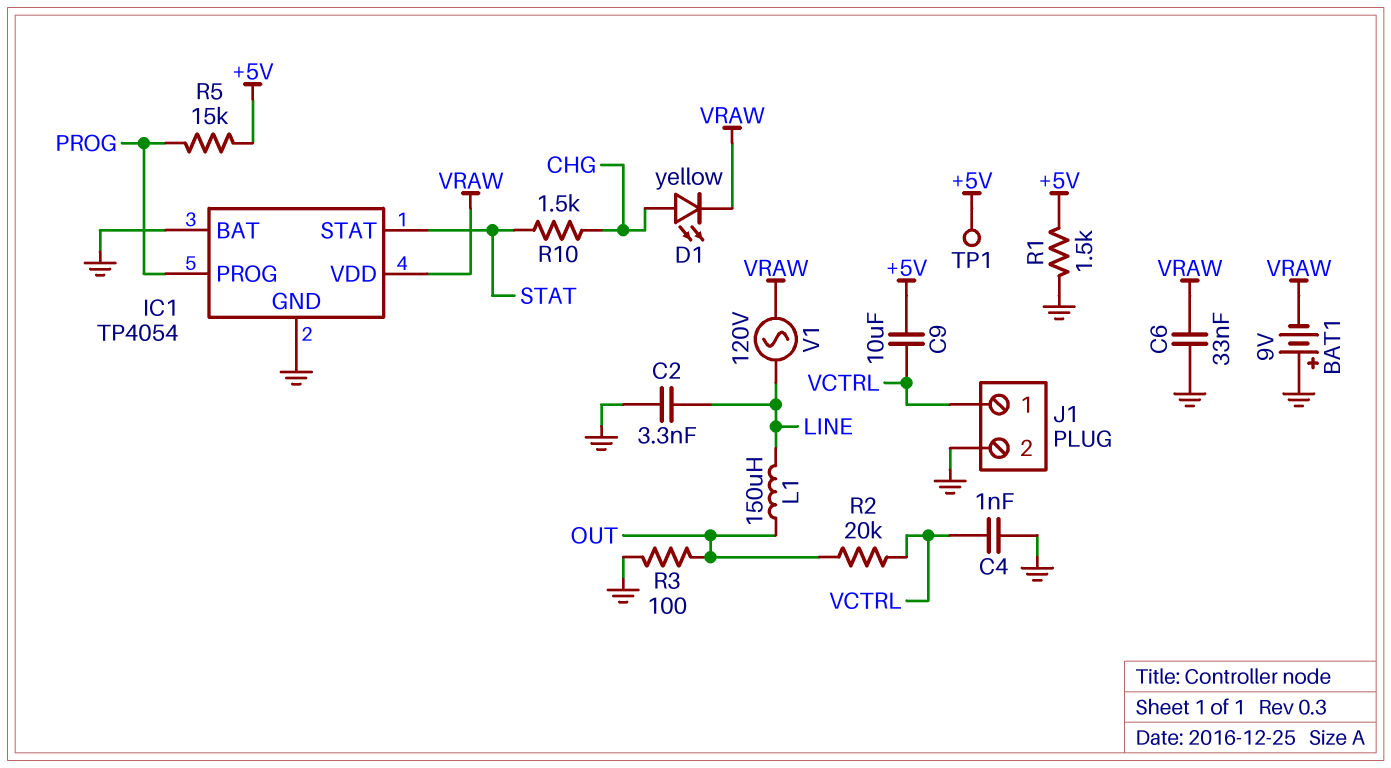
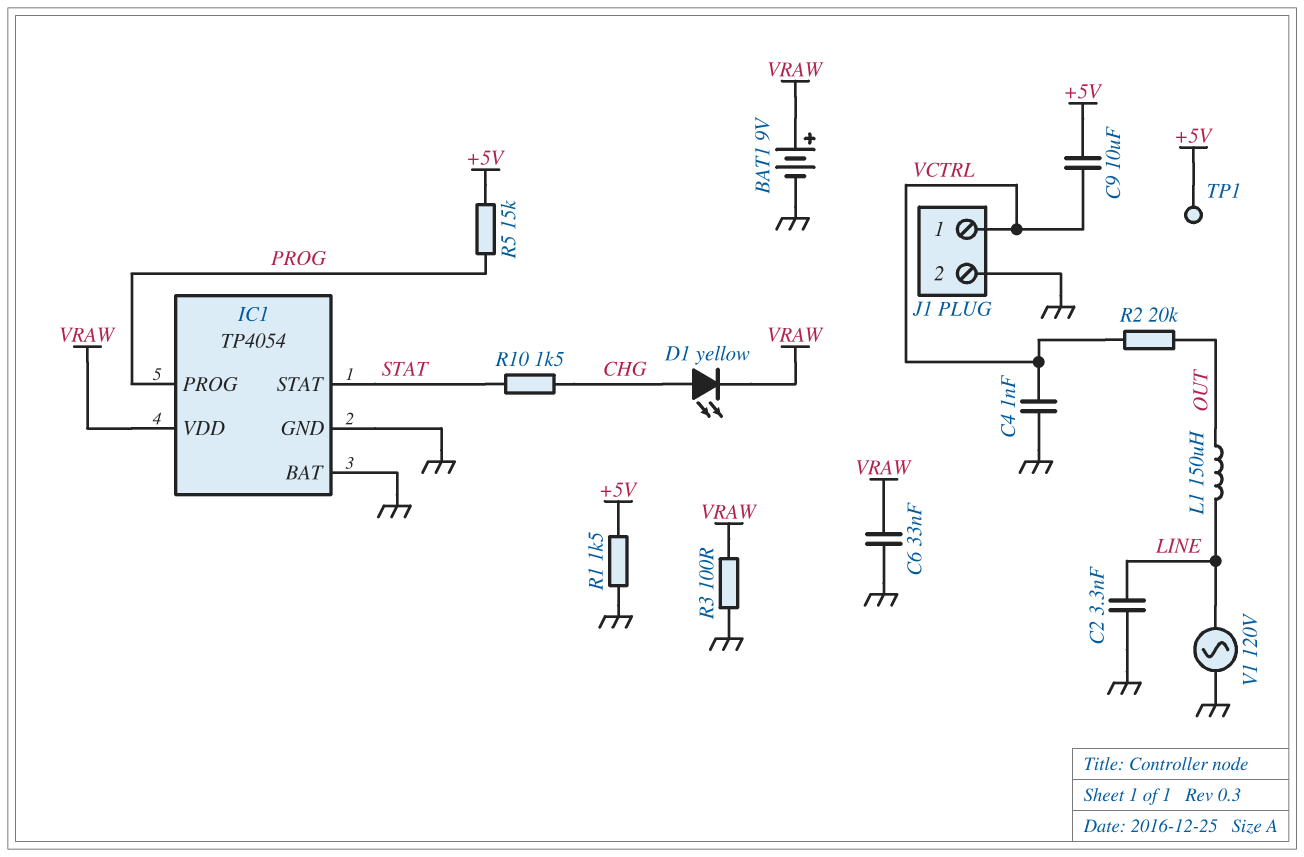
BAT1: 9V (plus GND, minus VRAW) -> 9V (plus VRAW, minus GND)
R3: 100 (GND, OUT) -> 100 (GND, VRAW)
V1: AC 120V (LINE, VRAW) -> AC 120V (GND, LINE)

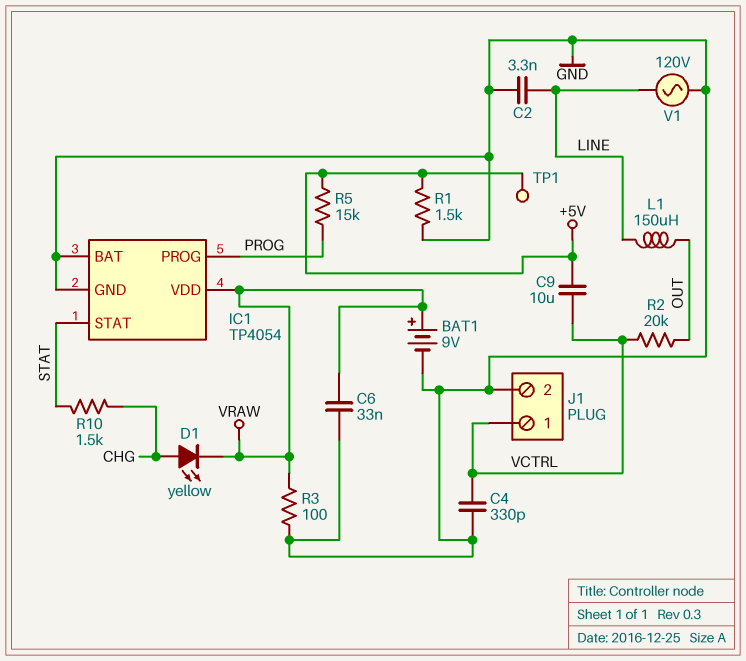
C4: 1nF (GND, VCTRL) -> 330pF (GND, VCTRL)

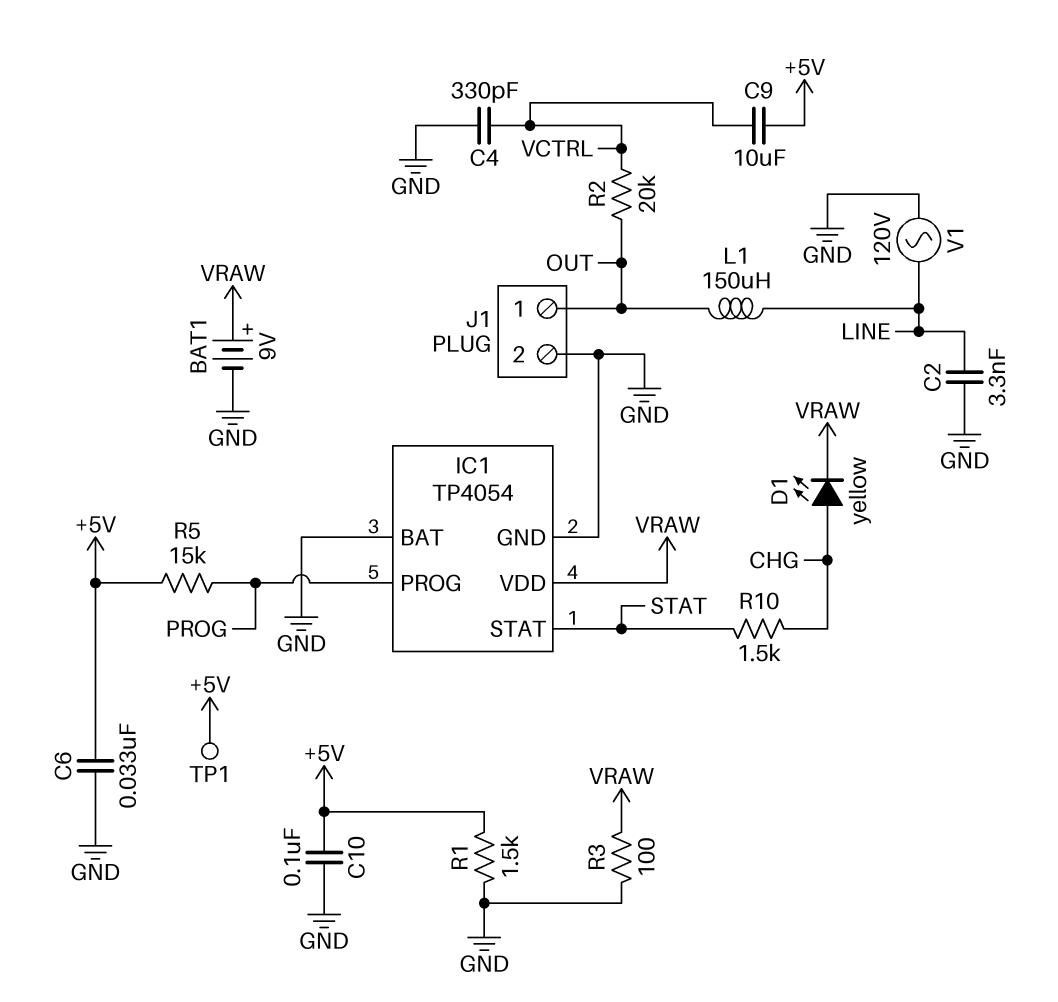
C6: 33nF (GND, VRAW) -> 33nF (+5V, GND)
C10: none -> 100nF (+5V, GND)
J1 pin 1: VCTRL -> OUT

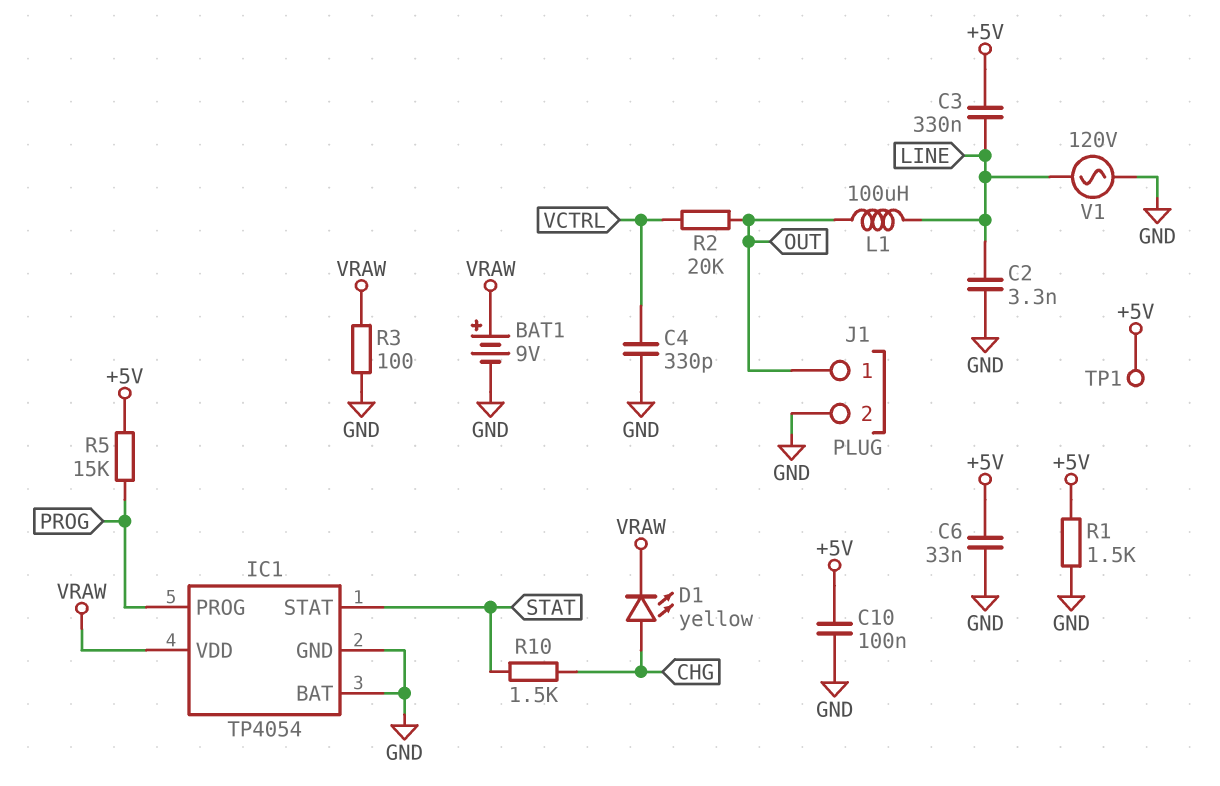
C3: none -> 330nF (+5V, LINE)
C9: 10uF (+5V, VCTRL) -> none
L1: 150uH (LINE, OUT) -> 100uH (LINE, OUT)

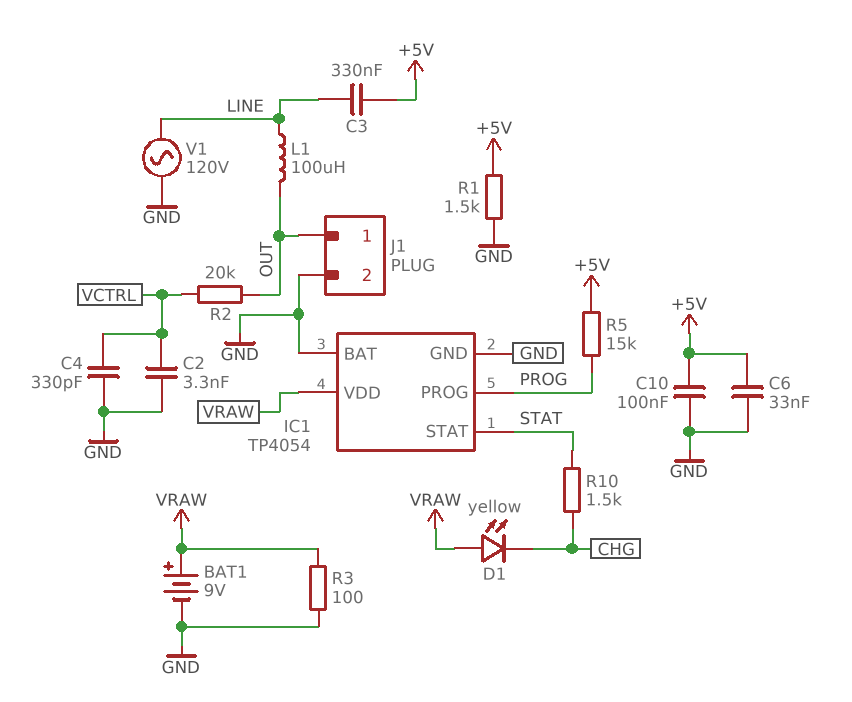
C2: 3.3nF (GND, LINE) -> 3.3nF (GND, VCTRL)
D1: LED yellow (A CHG, K VRAW) -> LED yellow (A VRAW, K CHG)
TP1: test point (+5V) -> none

